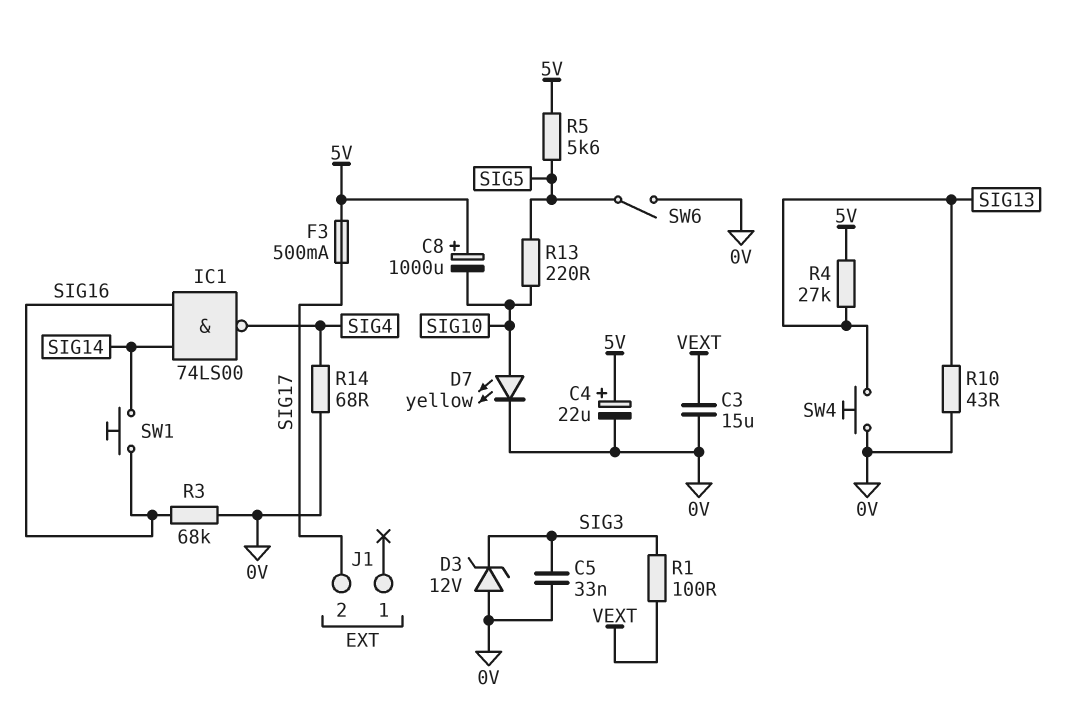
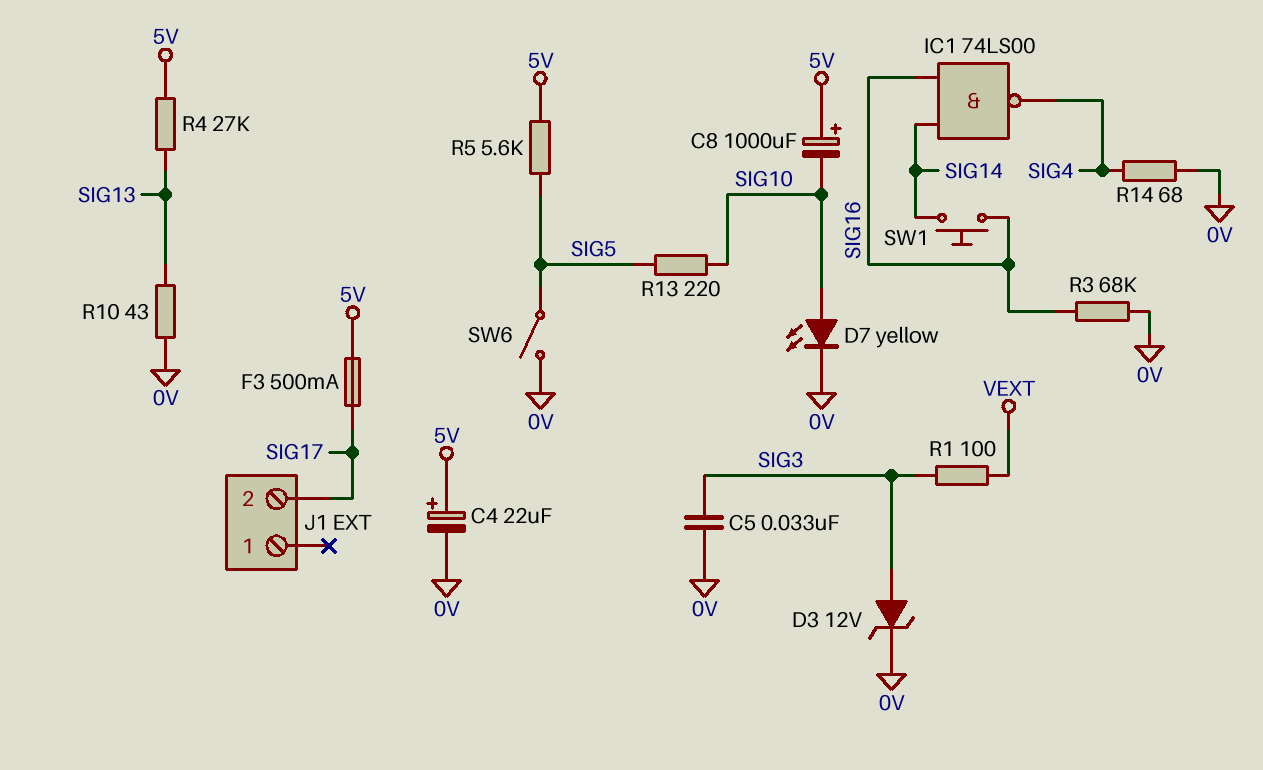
C3: 15uF (0V, VEXT) -> none
D3: zener 12V (A 0V, K SIG3) -> zener 12V (A SIG3, K 0V)
SW4: button (0V, SIG13) -> none

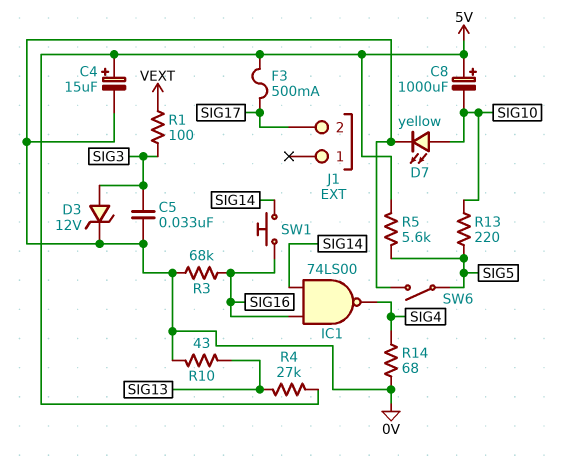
C4: 22uF (plus 5V, minus 0V) -> 15uF (plus 5V, minus 0V)

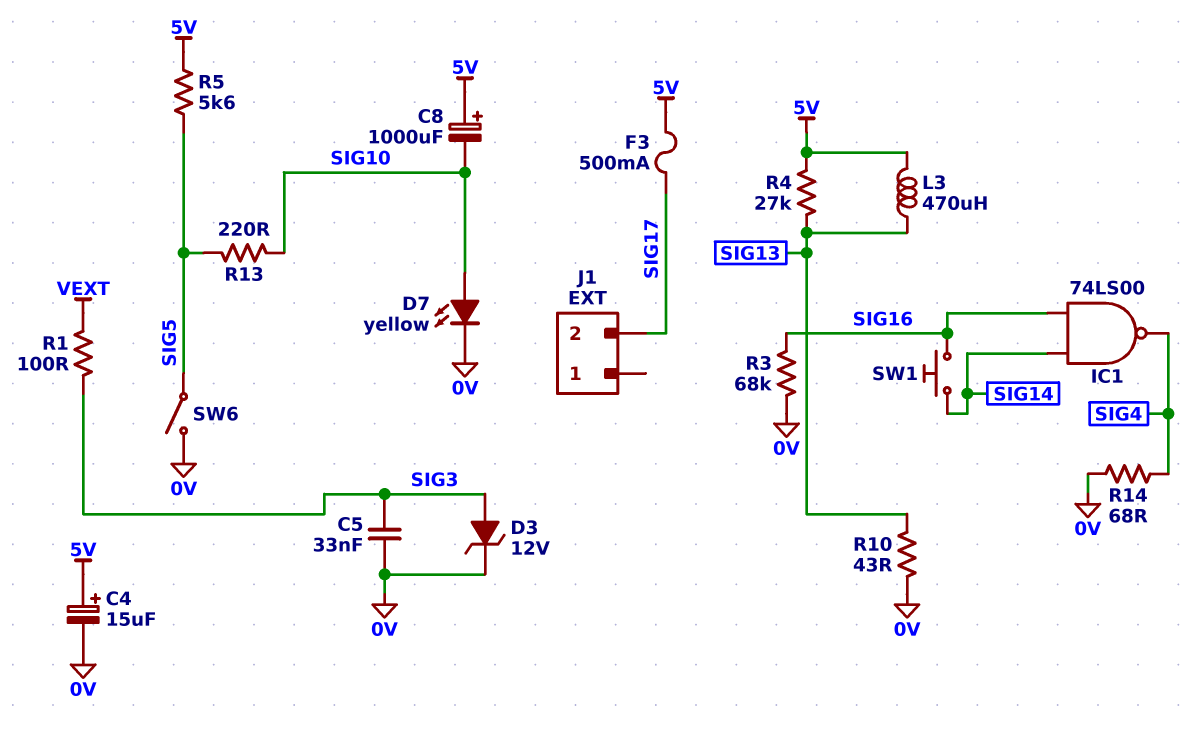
L3: none -> 470uH (5V, SIG13)

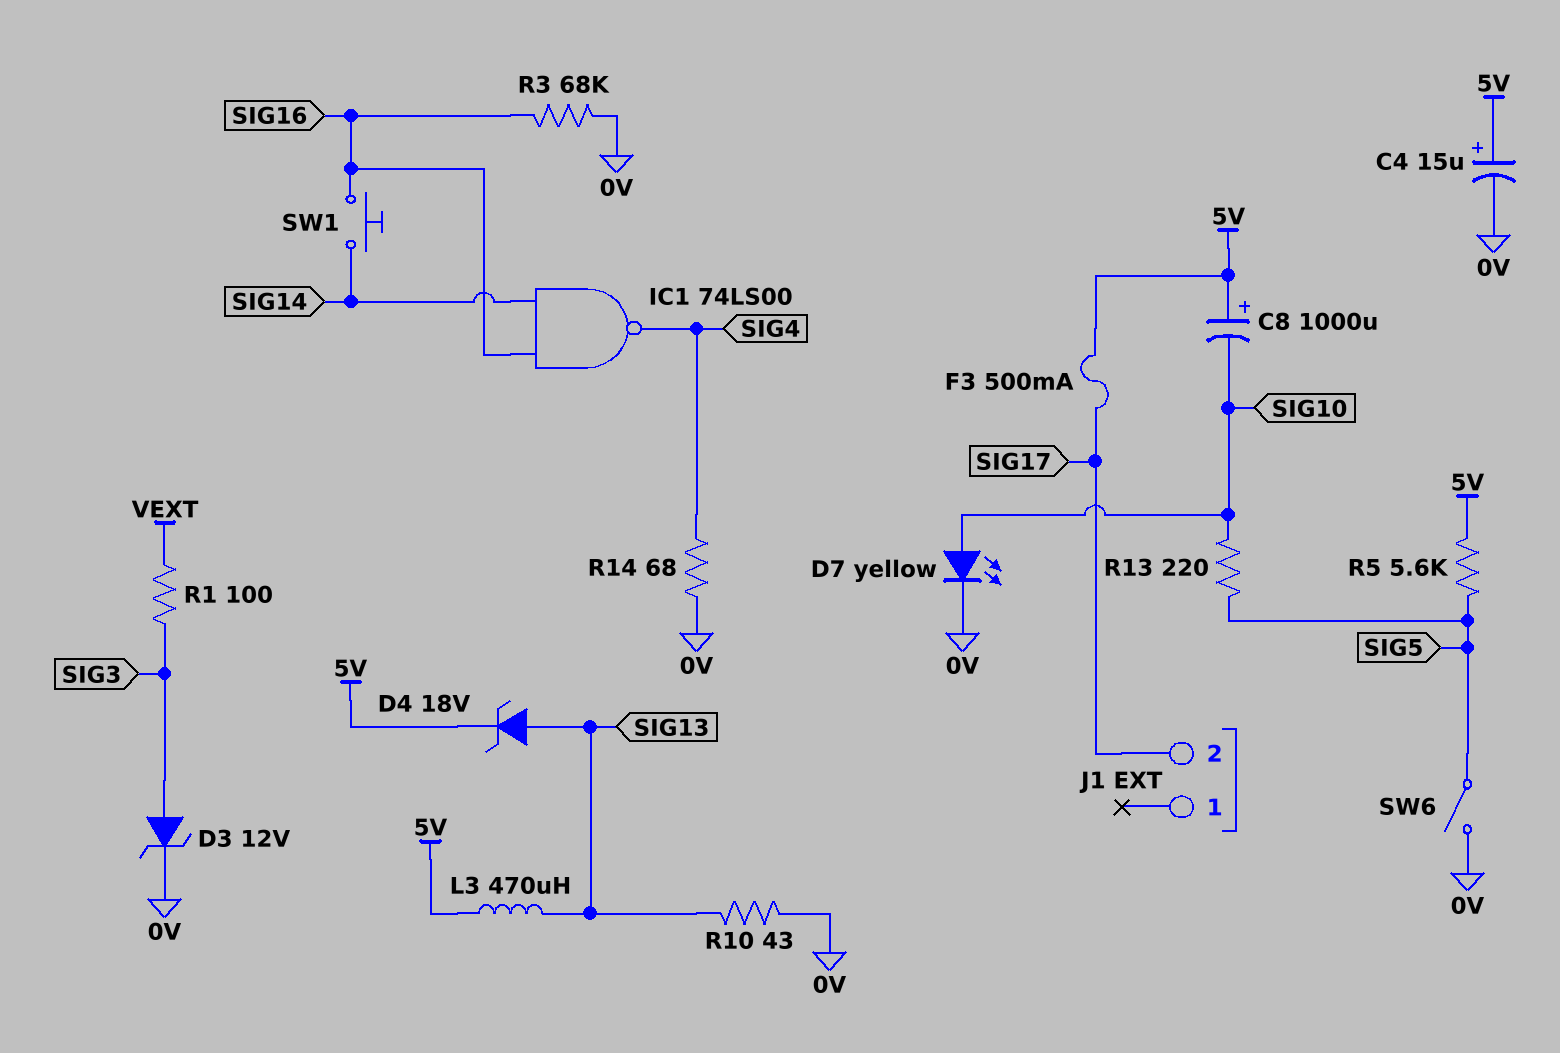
C5: 33nF (0V, SIG3) -> none
D4: none -> zener 18V (A SIG13, K 5V)
R4: 27k (5V, SIG13) -> none

